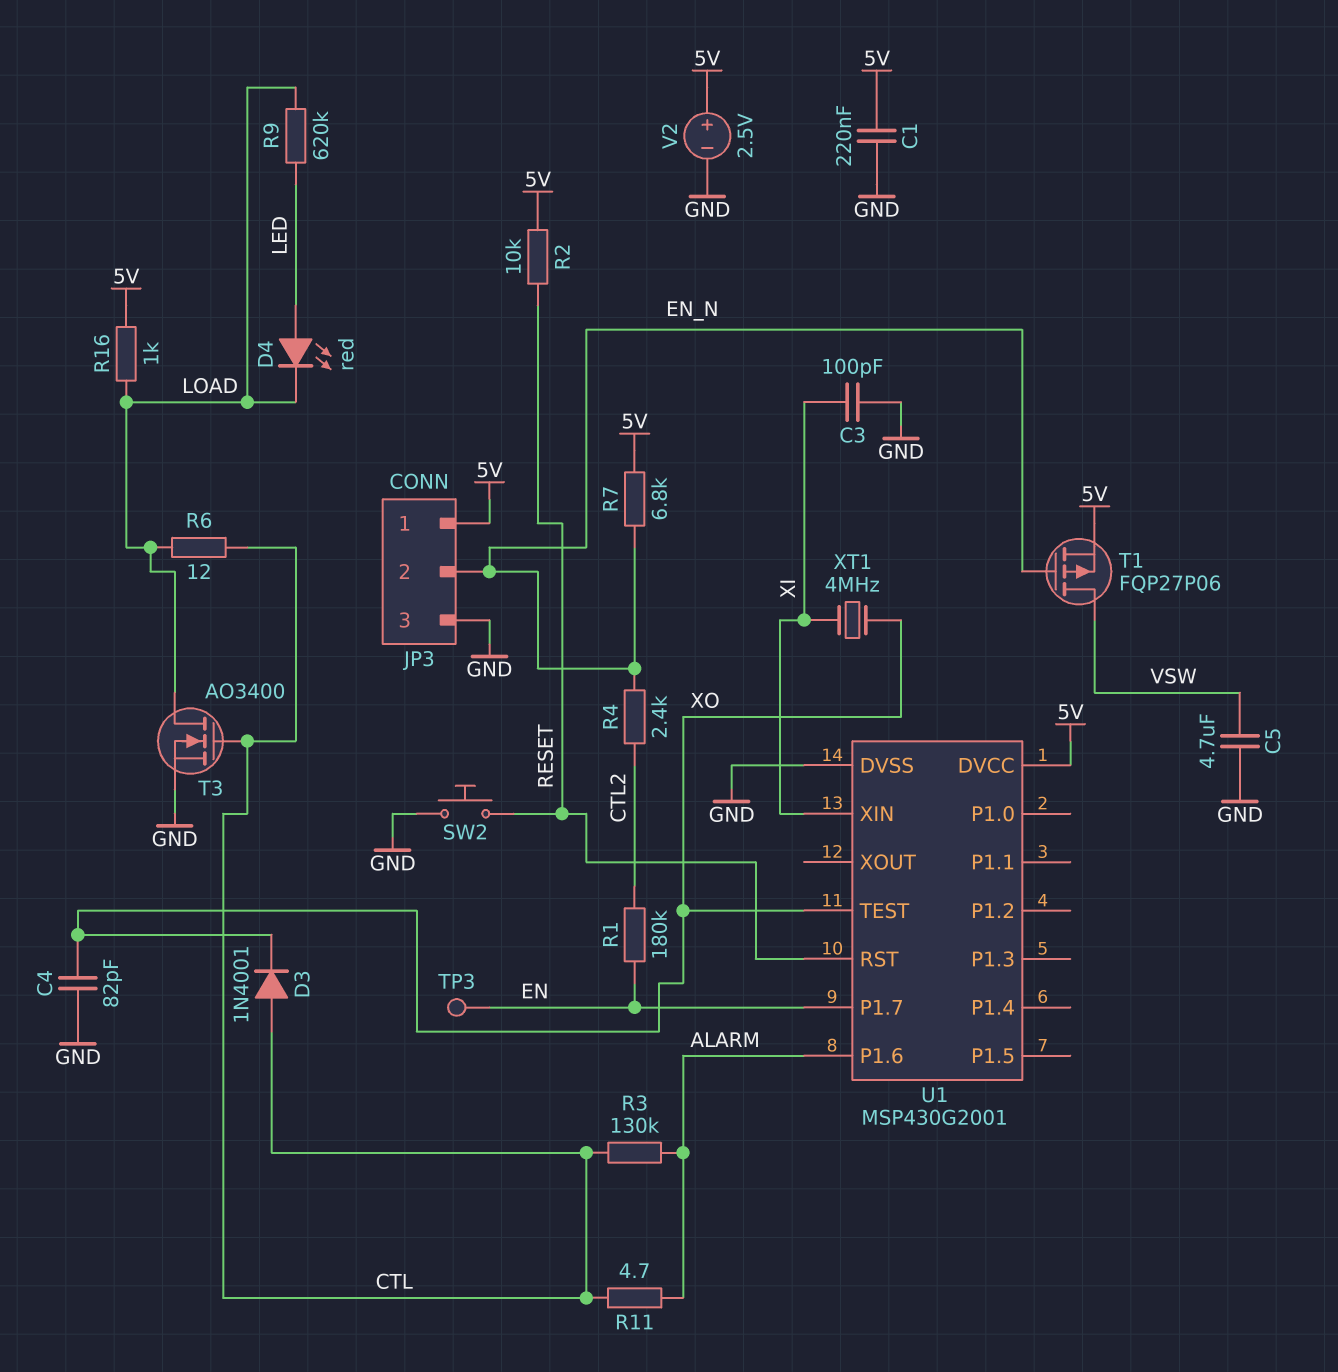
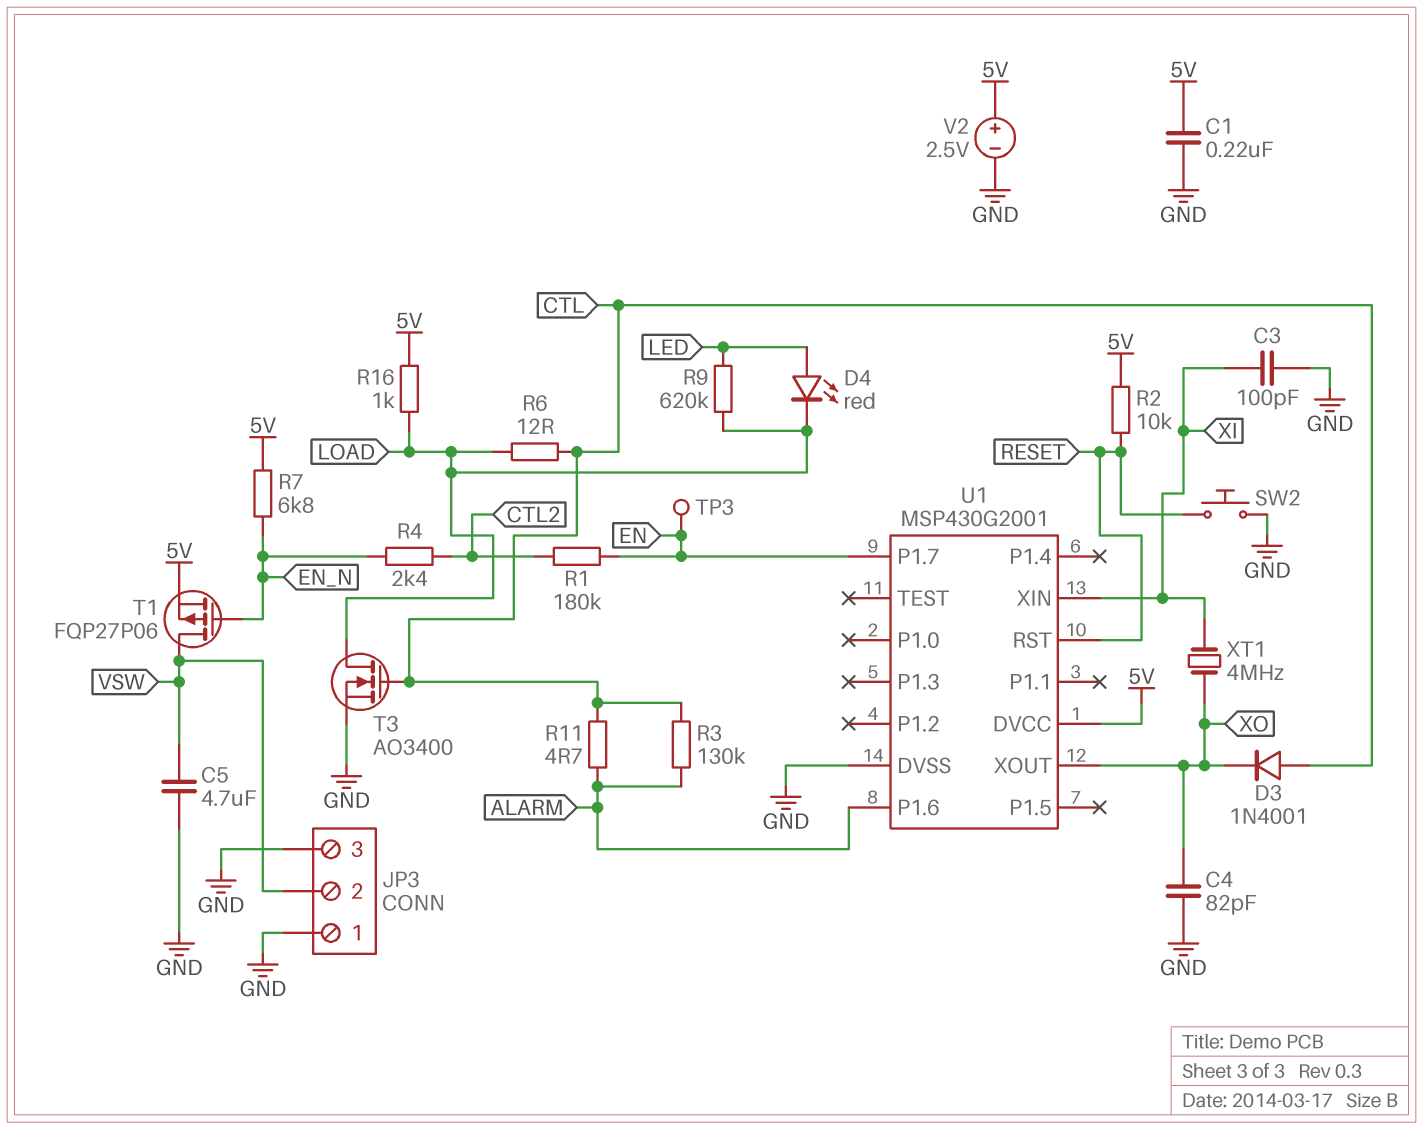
JP3 pin 1: 5V -> GND
JP3 pin 2: EN_N -> VSW
U1 pin TEST: XO -> none
U1 pin XOUT: none -> XO

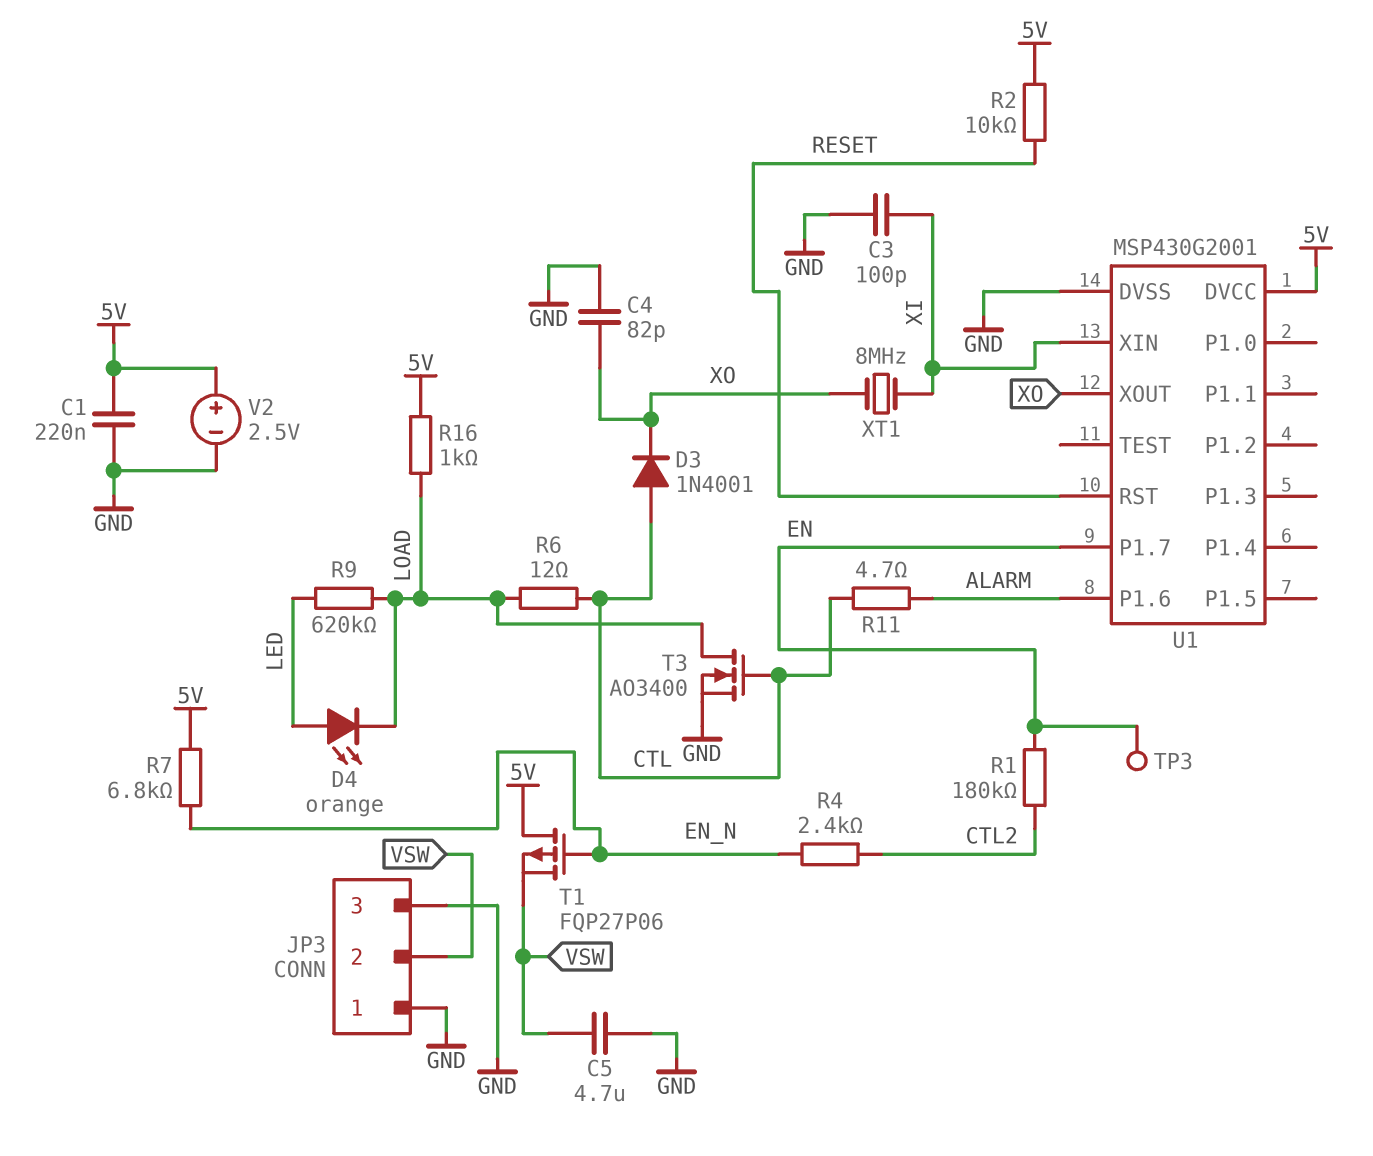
D4: LED red (A LED, K LOAD) -> LED orange (A LED, K LOAD)
R3: 130k (ALARM, CTL) -> none
SW2: button (GND, RESET) -> none
T1: PMOS FQP27P06 (G EN_N, D VSW, S 5V) -> PMOS FQP27P06 (G EN_N, D 5V, S VSW)
XT1: 4MHz (XI, XO) -> 8MHz (XI, XO)

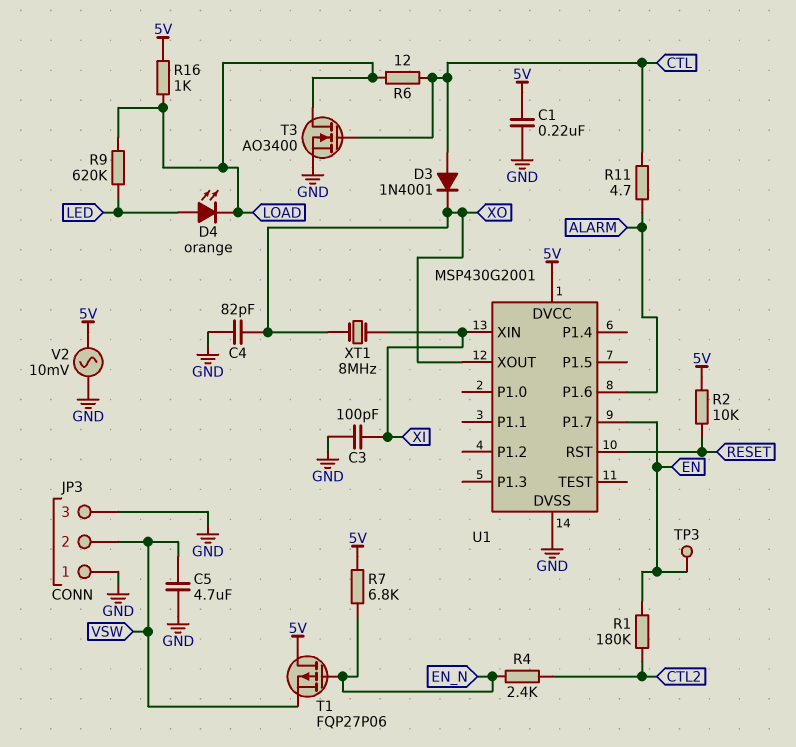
V2: 2.5V (plus 5V, minus GND) -> AC 10mV (5V, GND)

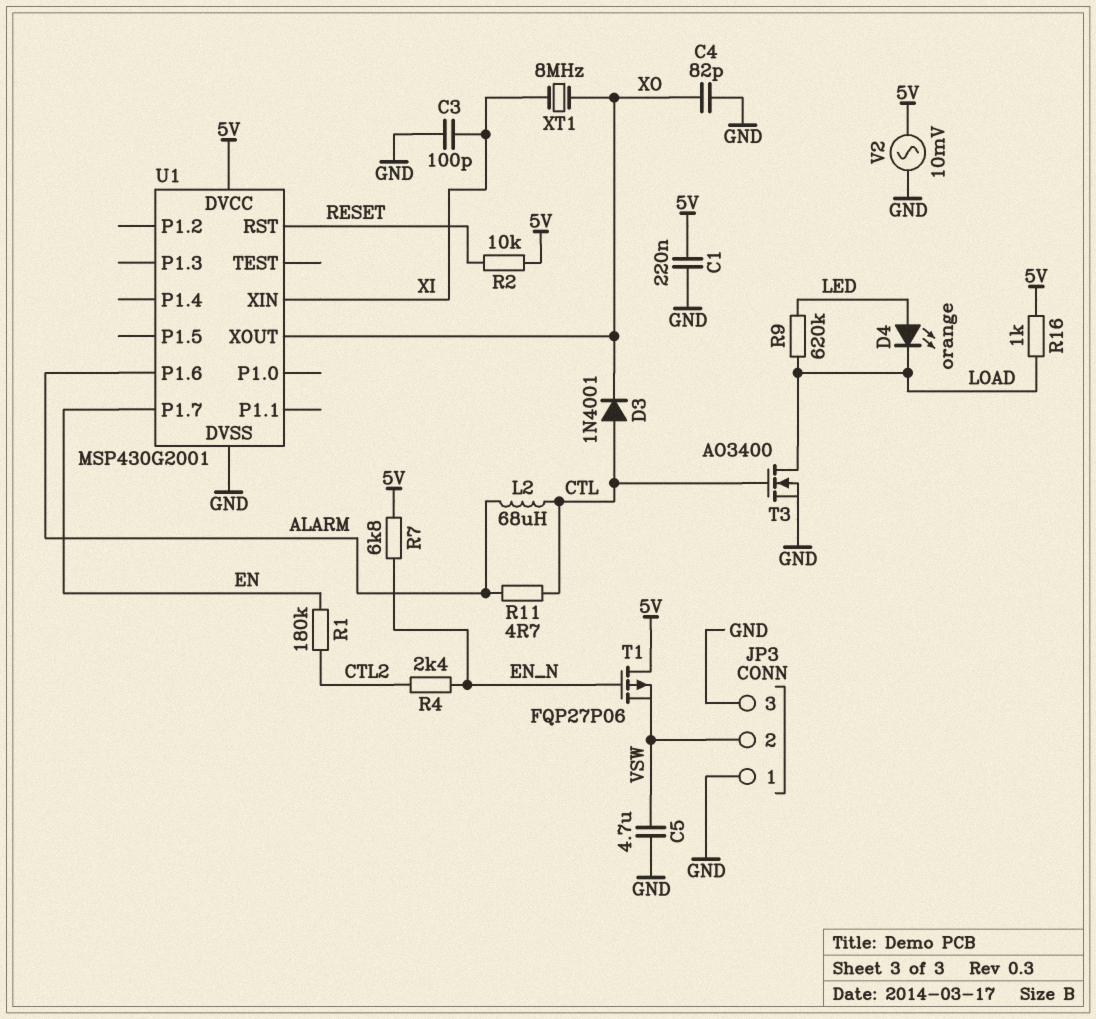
L2: none -> 68uH (ALARM, CTL)
R6: 12 (CTL, LOAD) -> none
TP3: test point (EN) -> none

